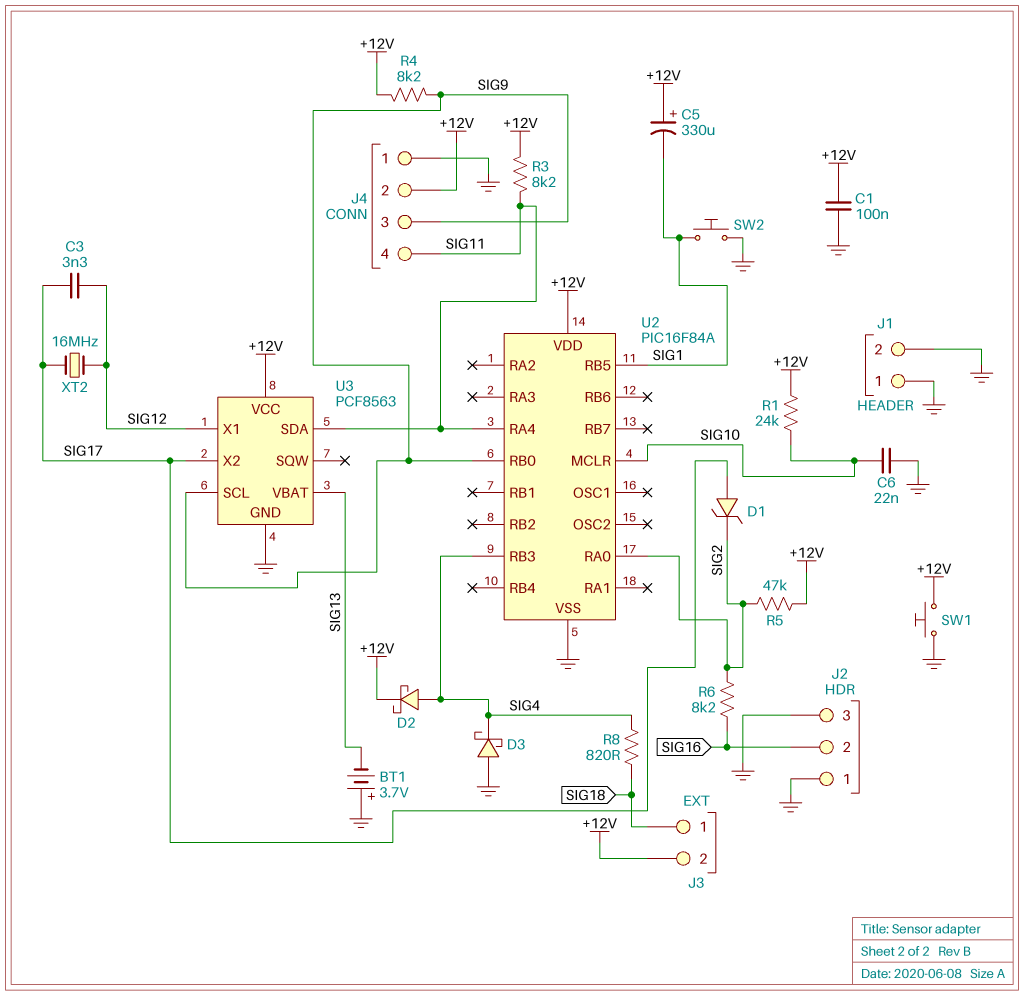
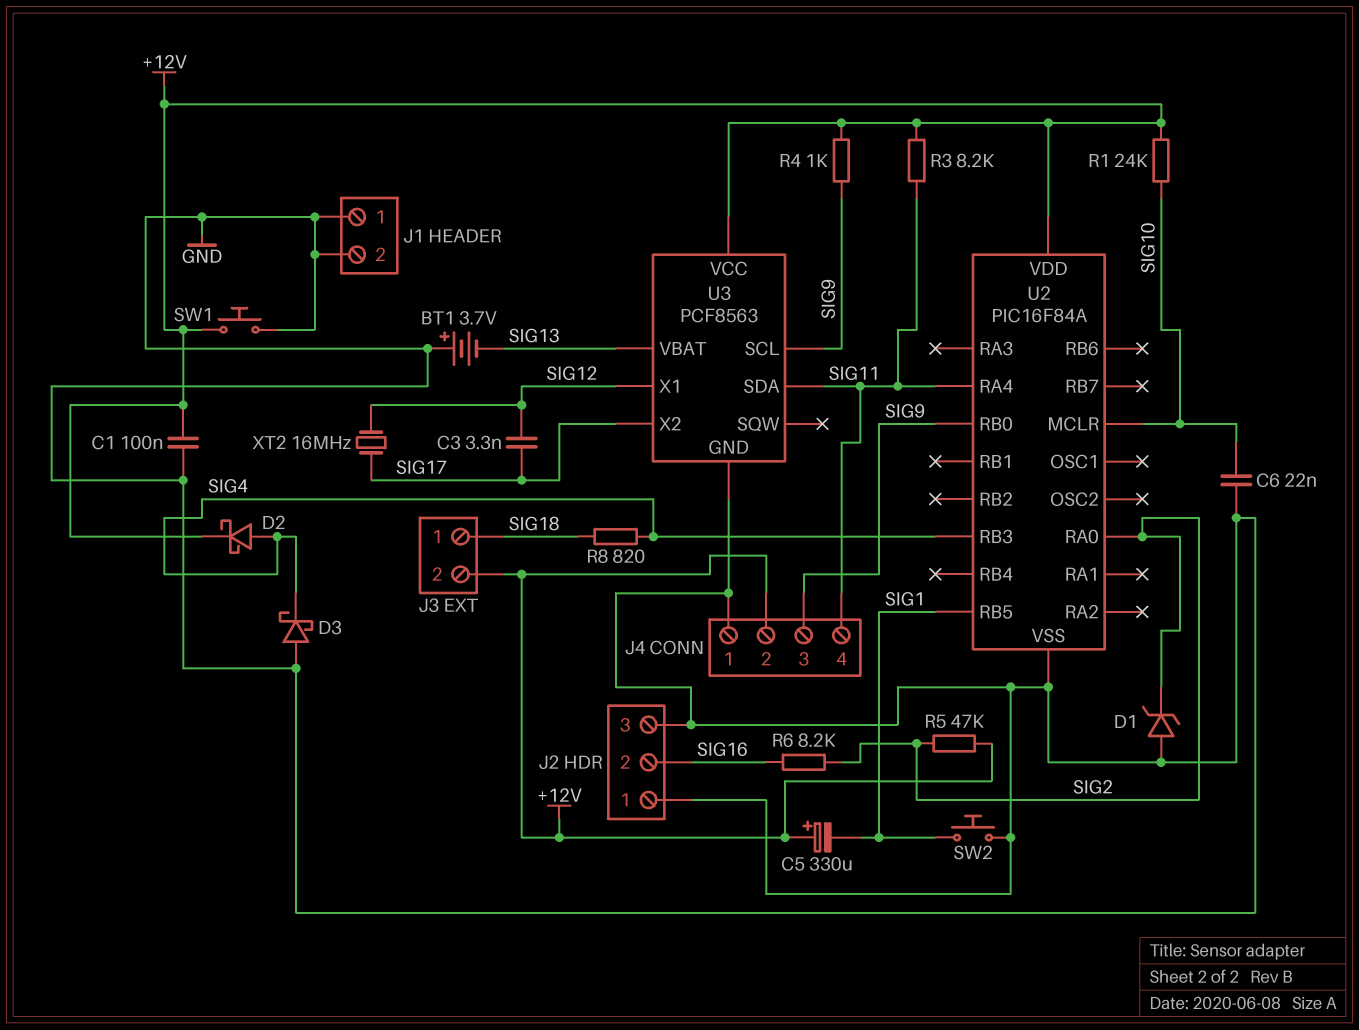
D1: zener (A SIG17, K SIG2) -> zener (A GND, K SIG2)
R4: 8.2k (+12V, SIG9) -> 1k (+12V, SIG9)

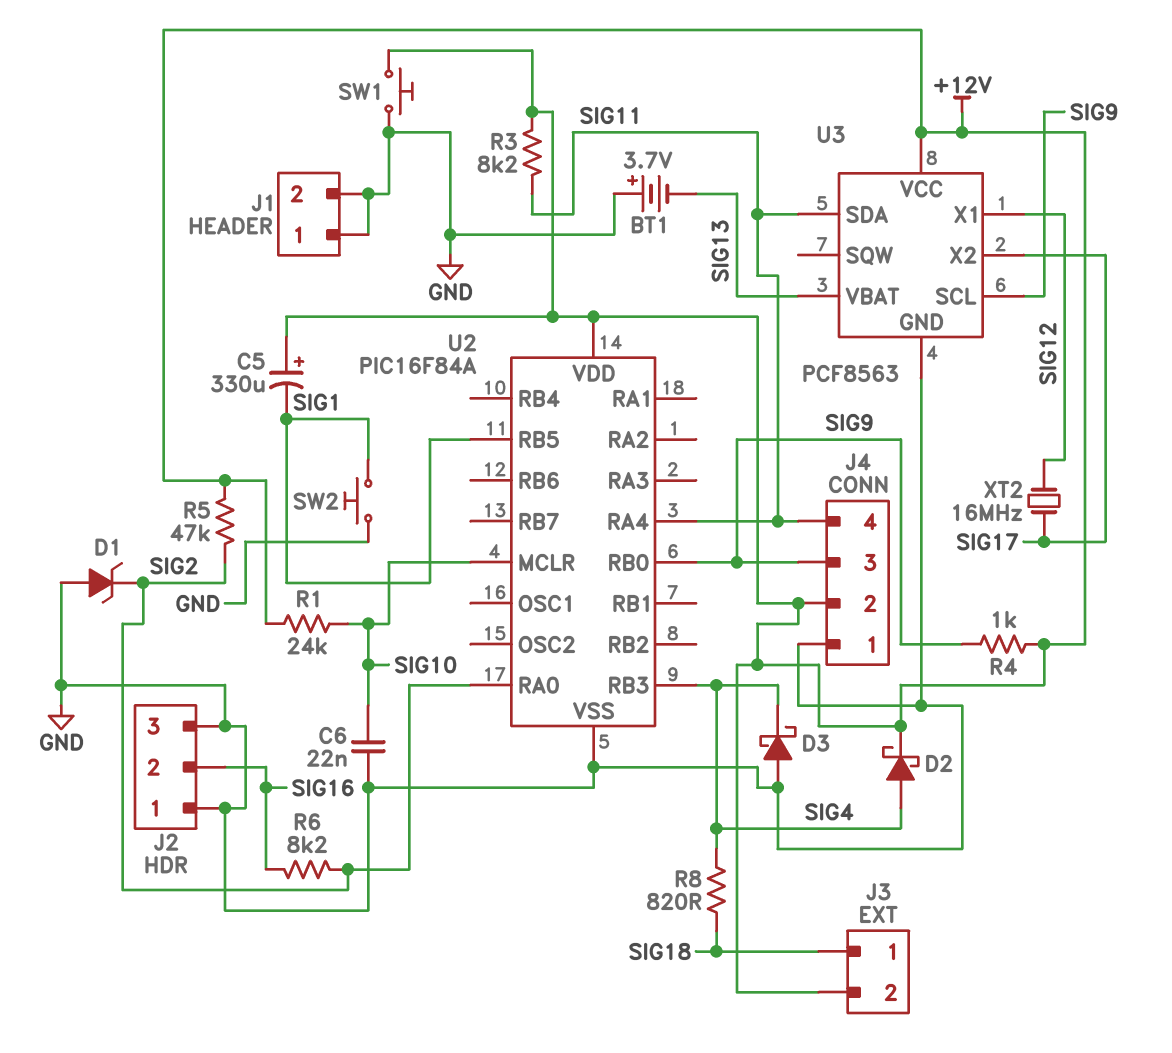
C1: 100nF (+12V, GND) -> none
C3: 3.3nF (SIG12, SIG17) -> none

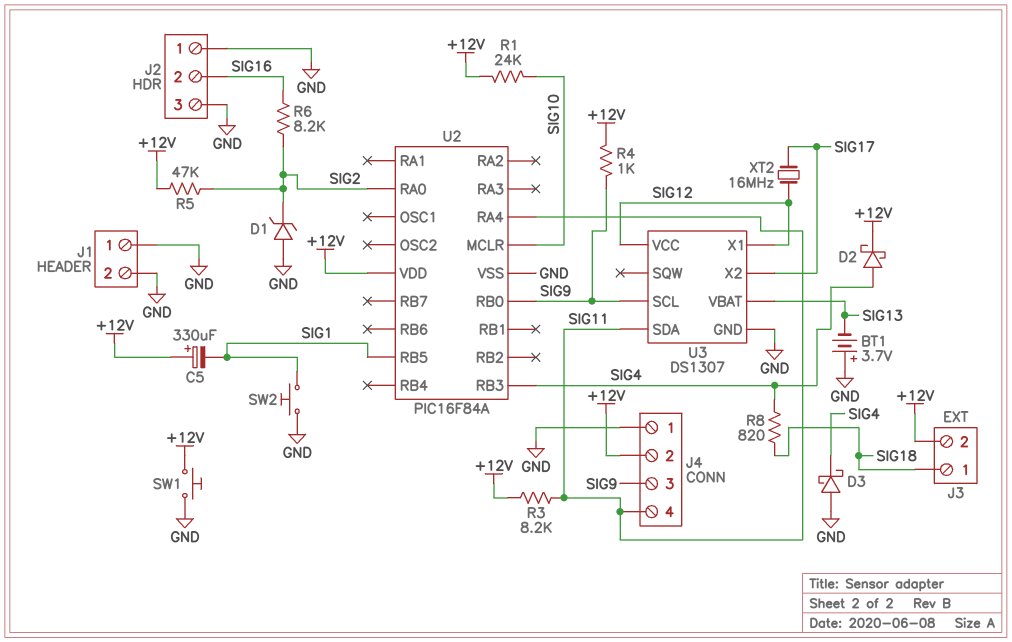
C6: 22nF (GND, SIG10) -> none
U3: PCF8563 -> DS1307
U3 pin VCC: +12V -> SIG12

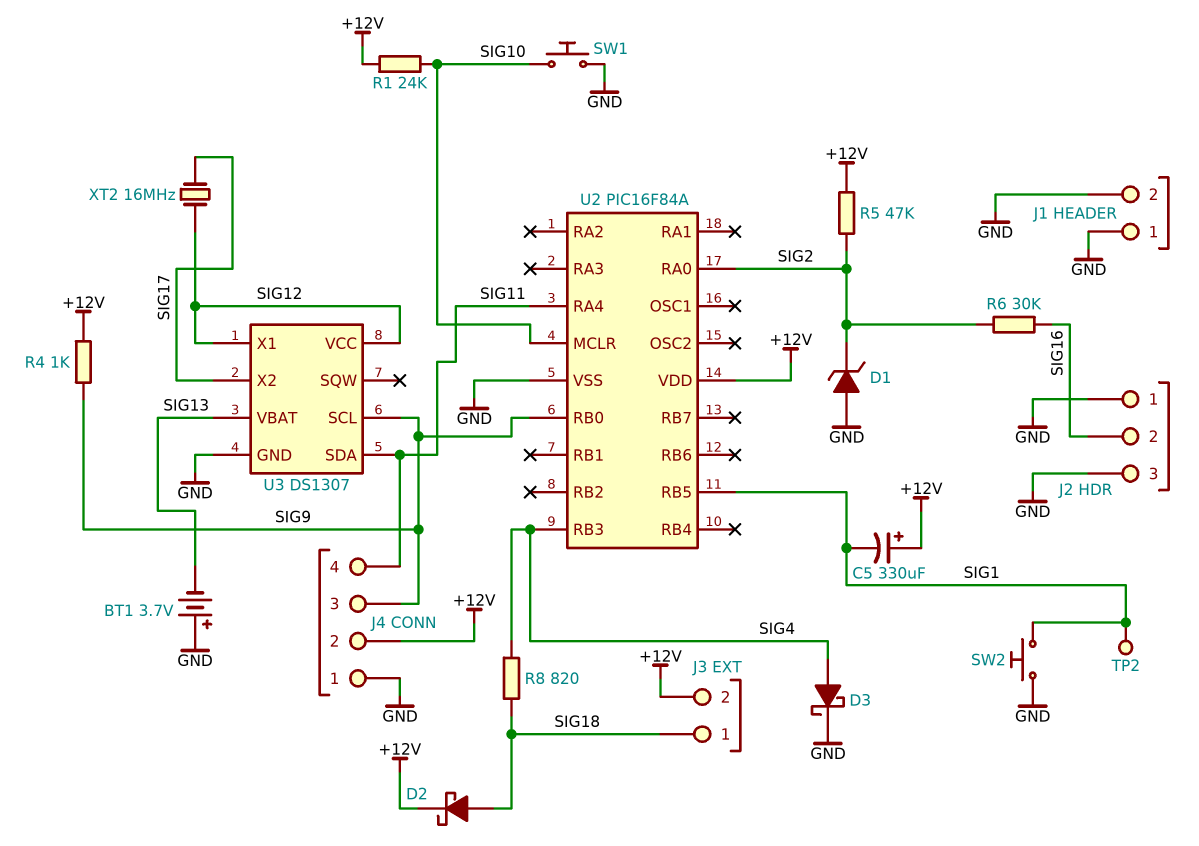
D2: schottky (A SIG4, K +12V) -> schottky (A SIG18, K +12V)
D3: schottky (A GND, K SIG4) -> schottky (A SIG4, K GND)
R3: 8.2k (+12V, SIG11) -> none
R6: 8.2k (SIG2, SIG16) -> 30k (SIG2, SIG16)
SW1: button (+12V, GND) -> button (GND, SIG10)
TP2: none -> test point (SIG1)

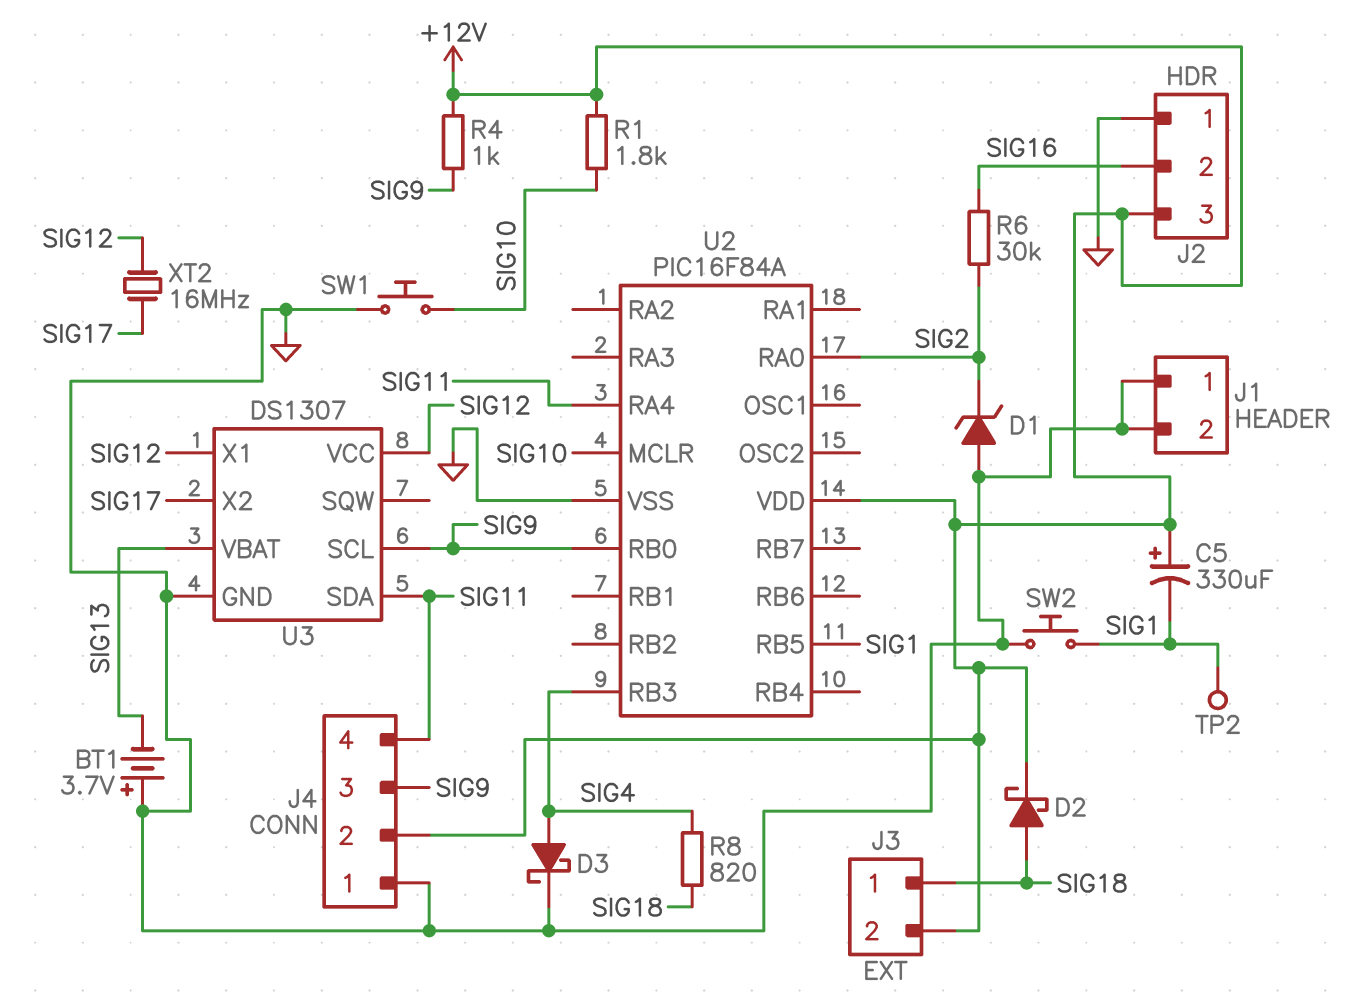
J2 pin 3: GND -> +12V
R1: 24k (+12V, SIG10) -> 1.8k (+12V, SIG10)
R5: 47k (+12V, SIG2) -> none

